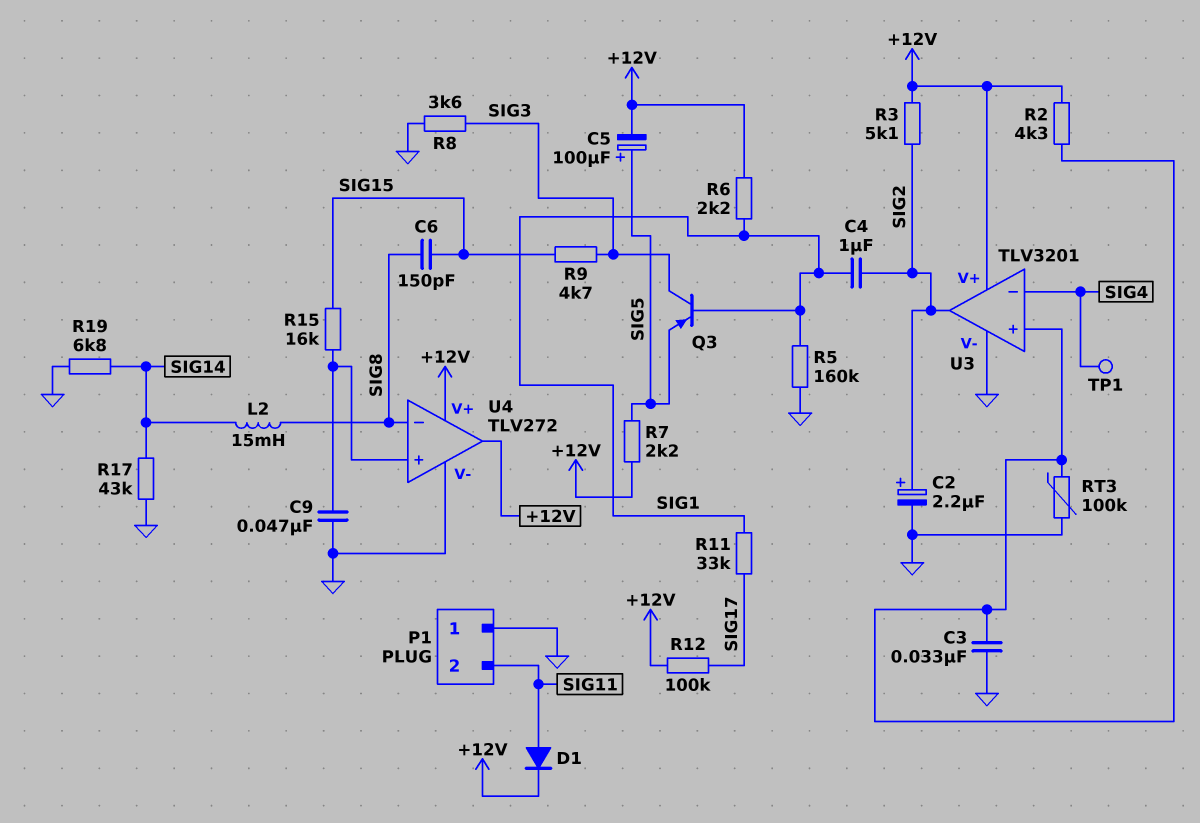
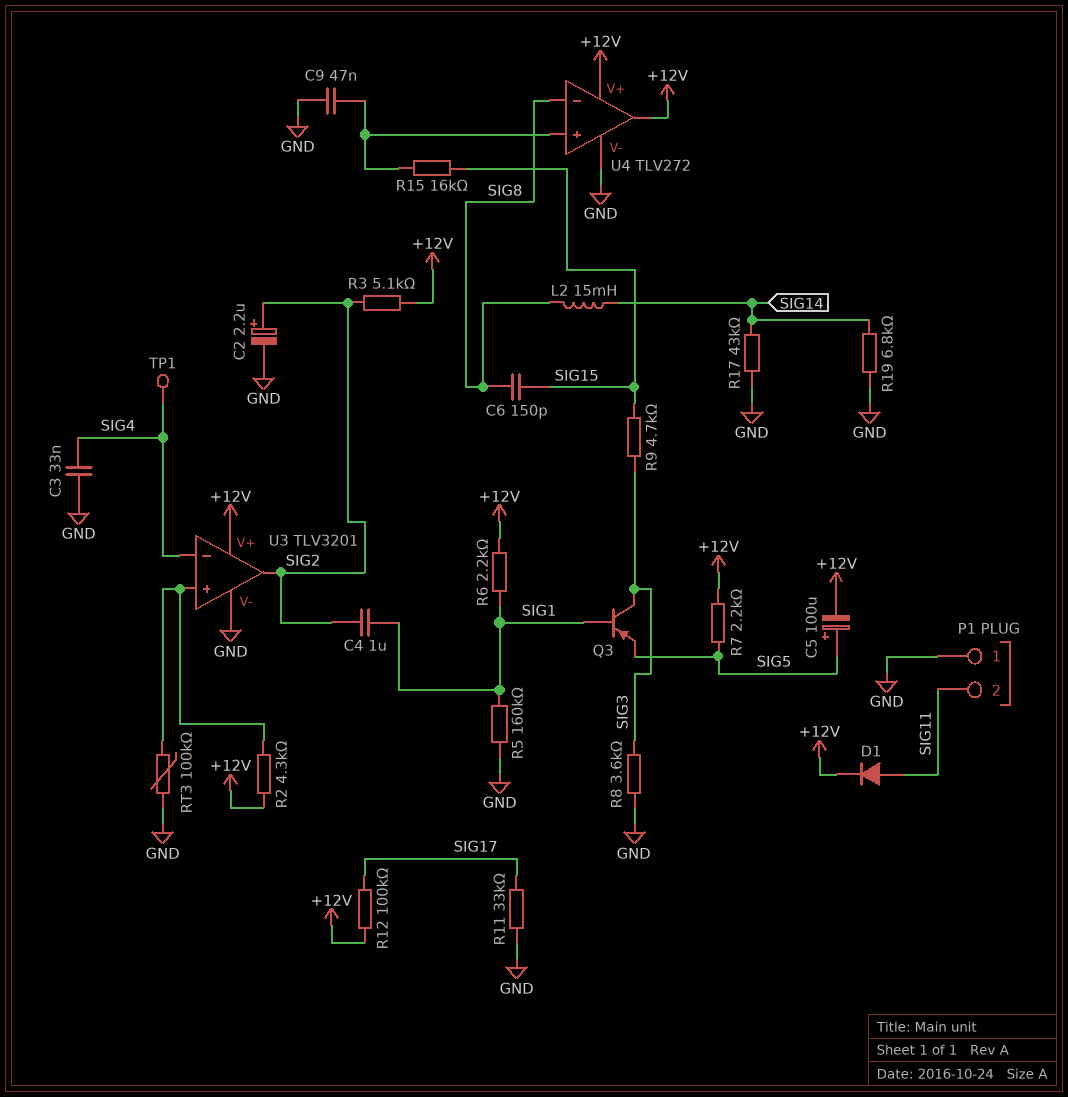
C3: 33nF (GND, U3/in+) -> 33nF (GND, SIG4)
R11: 33k (SIG1, SIG17) -> 33k (GND, SIG17)

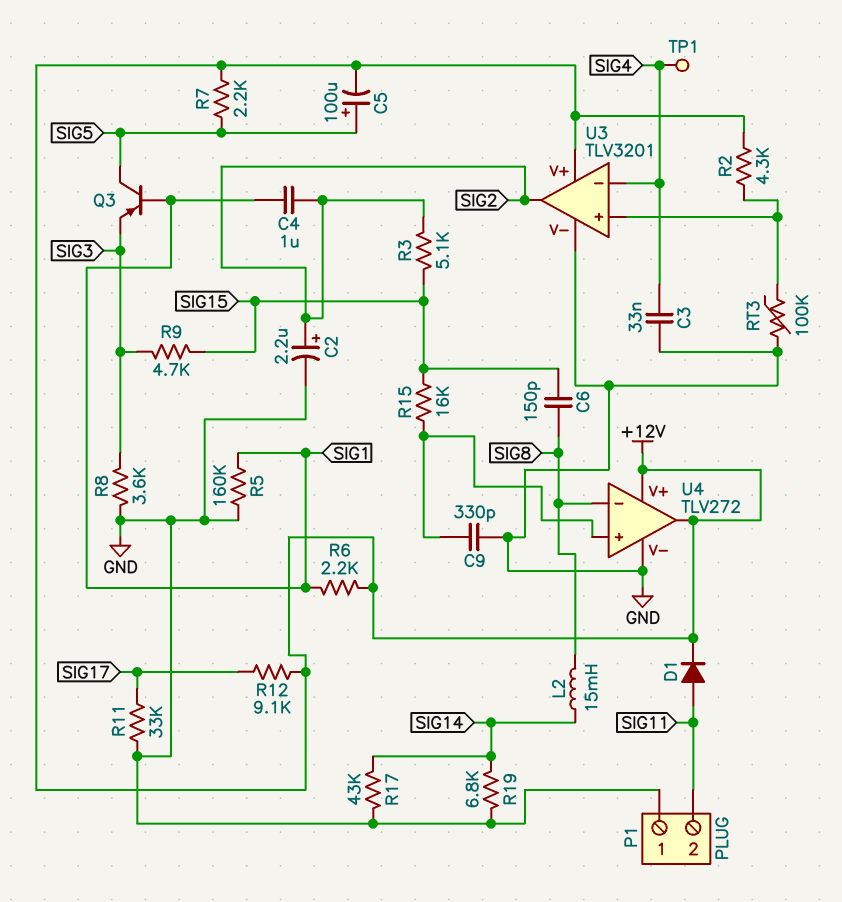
C9: 47nF (GND, U4/in+) -> 330pF (GND, U4/in+)
Q3: PNP (B SIG1, C SIG3, E SIG5) -> PNP (B SIG1, C SIG5, E SIG3)
R3: 5.1k (+12V, SIG2) -> 5.1k (SIG2, SIG15)
R12: 100k (+12V, SIG17) -> 9.1k (+12V, SIG17)

